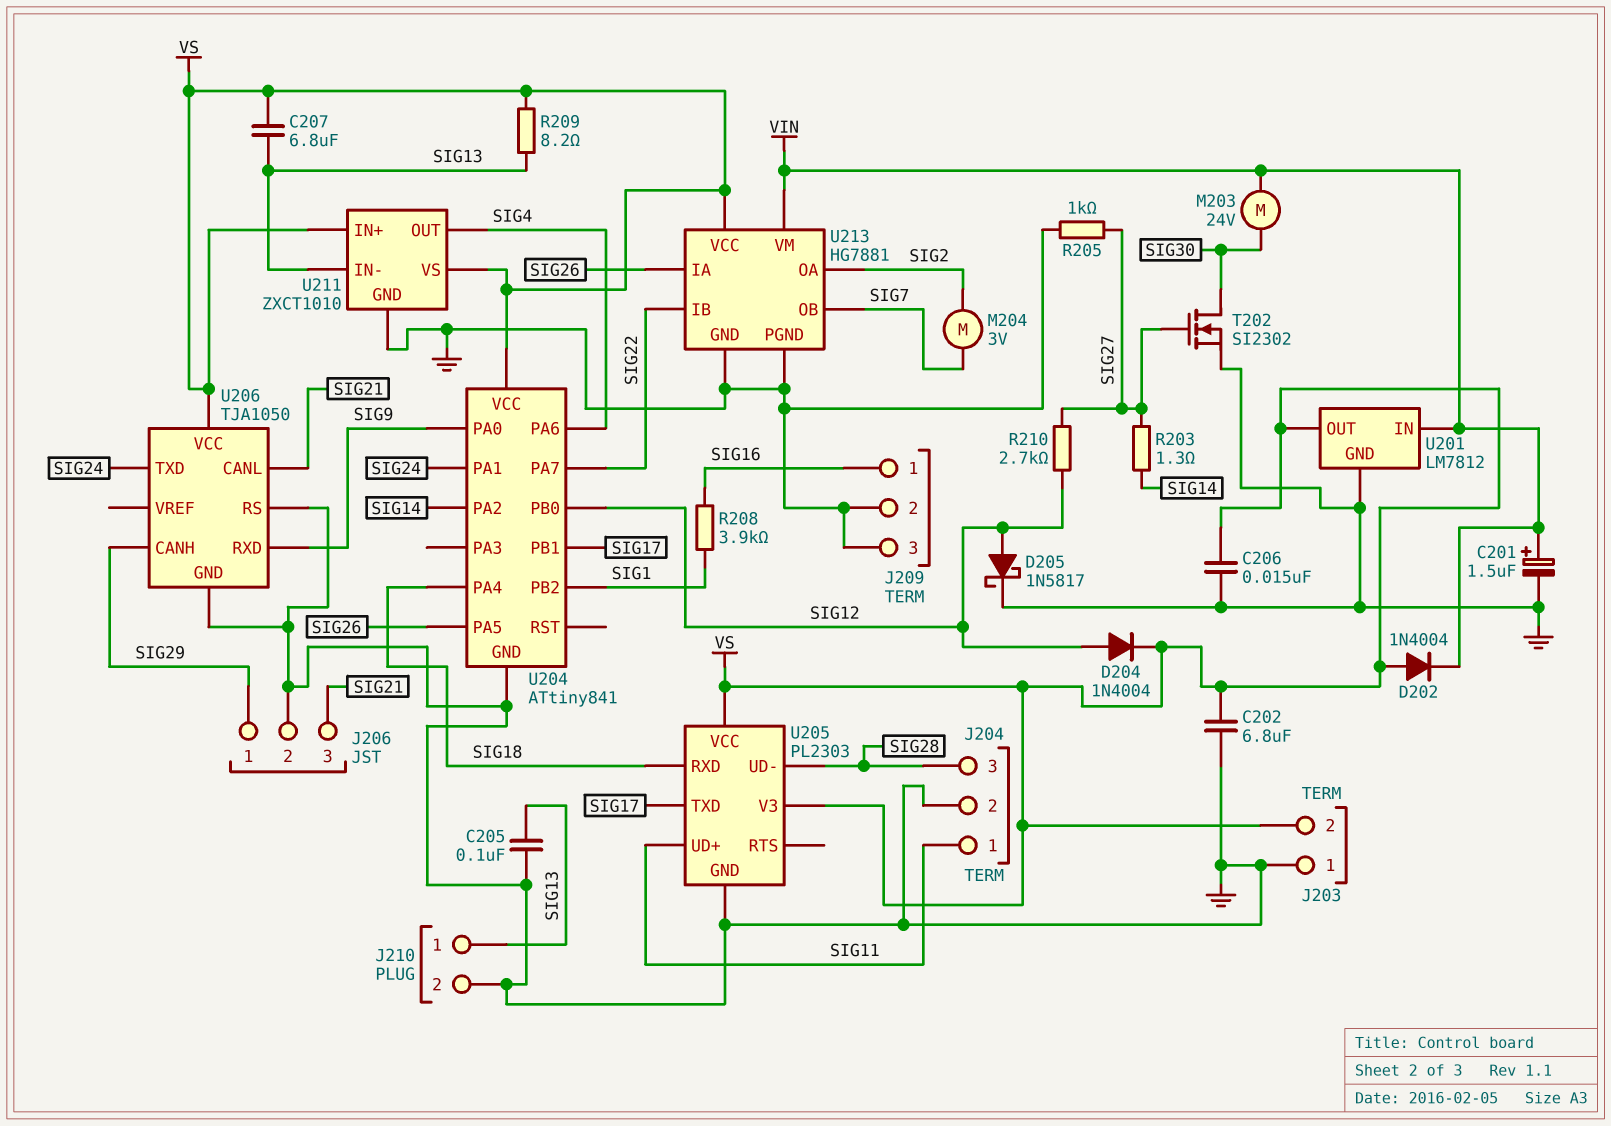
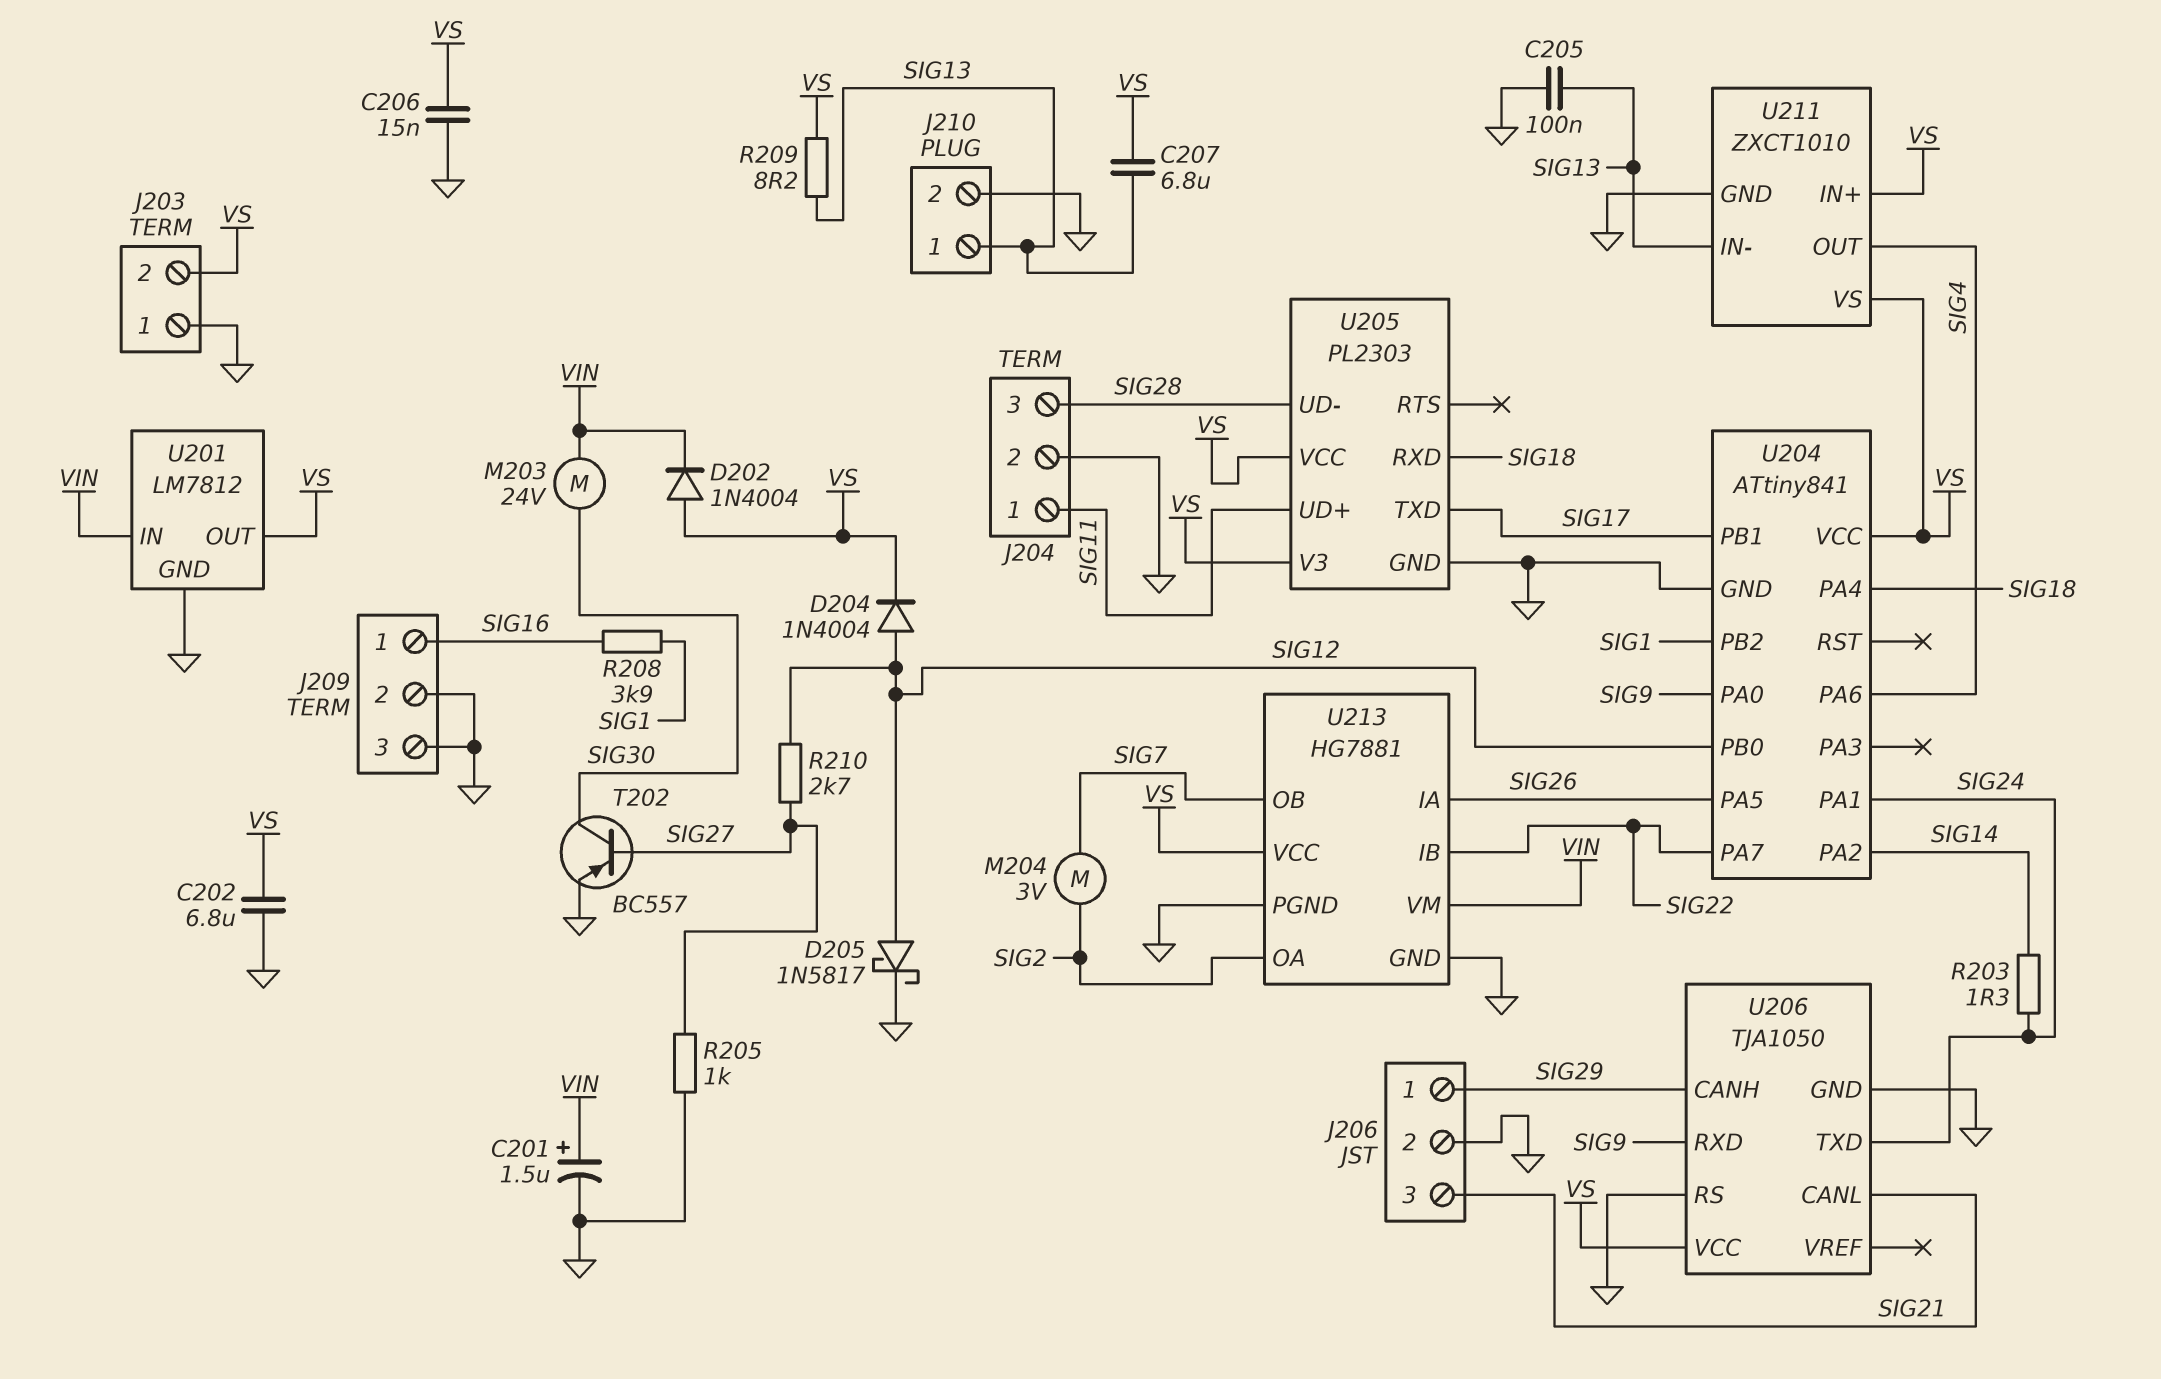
R203: 1.3 (SIG14, SIG27) -> 1.3 (SIG14, SIG24)
T202: NMOS SI2302 (G SIG27, D SIG30, S GND) -> PNP BC557 (B SIG27, C SIG30, E GND)

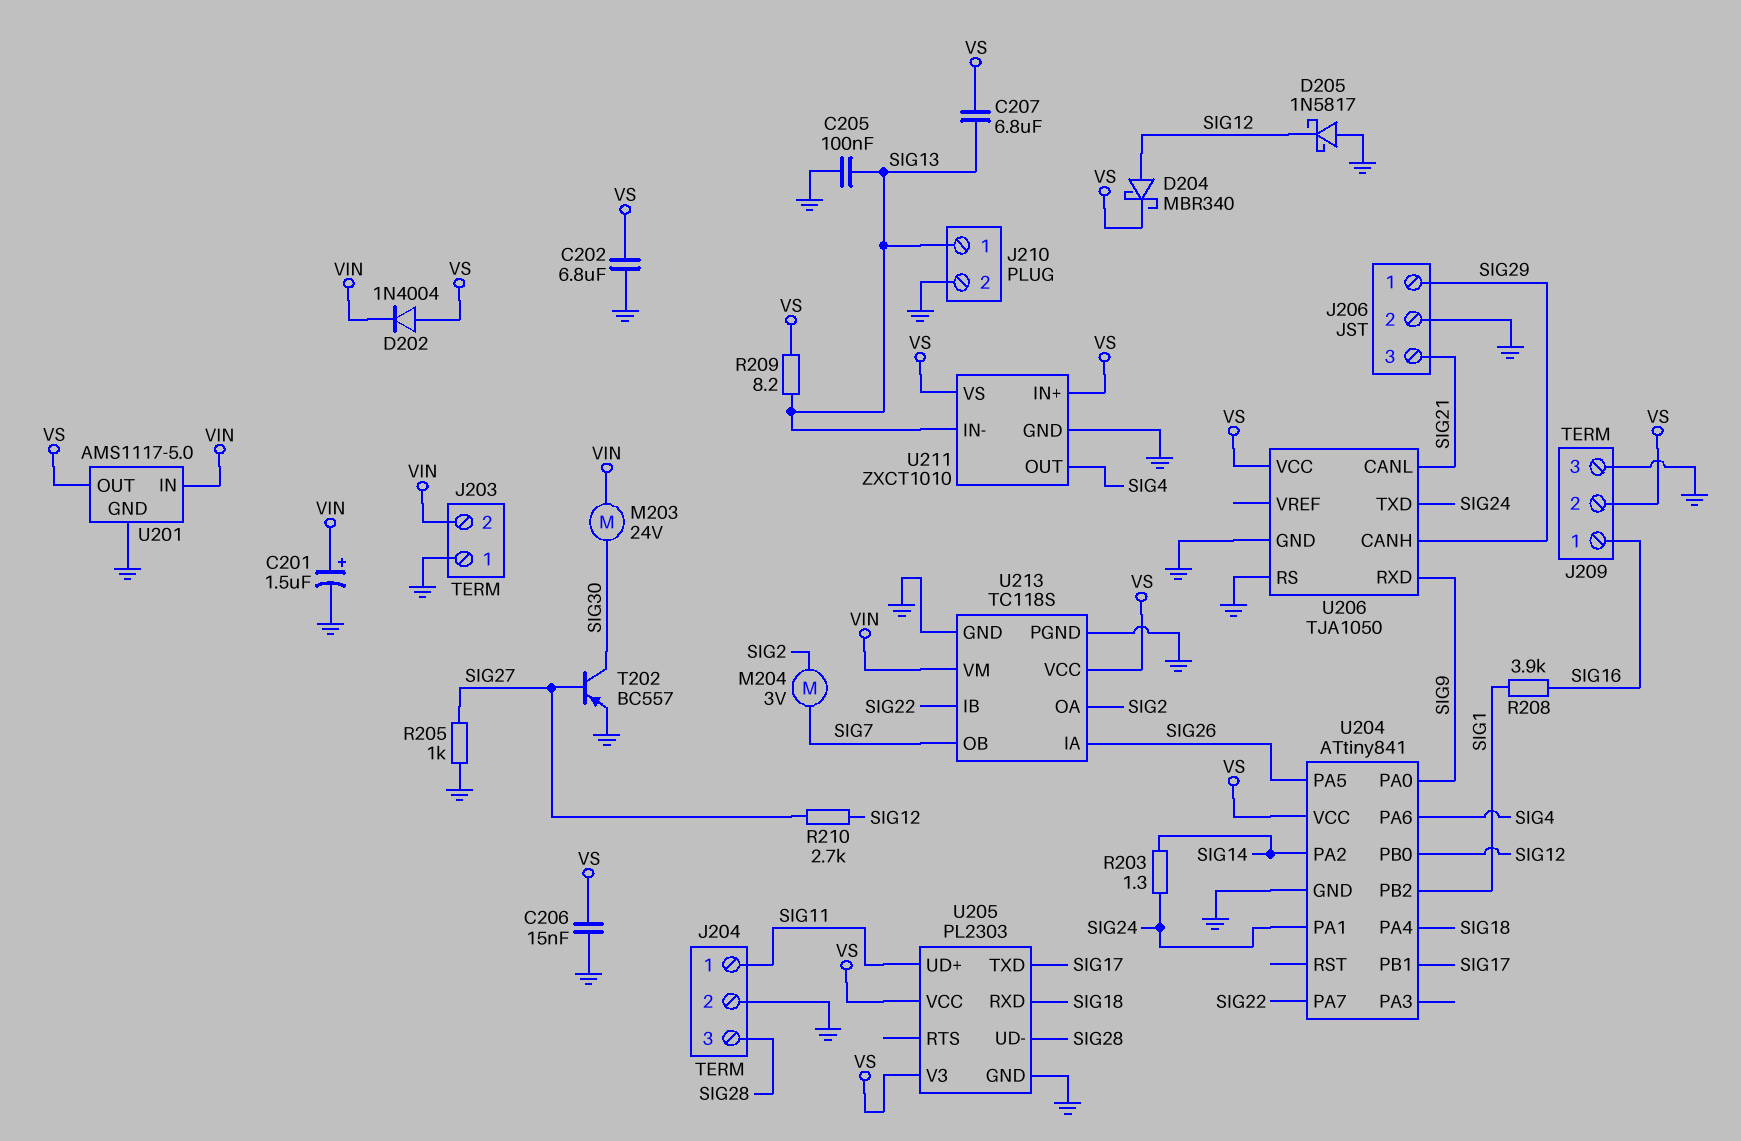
D204: diode 1N4004 (A SIG12, K VS) -> schottky MBR340 (A SIG12, K VS)
D205: schottky 1N5817 (A SIG12, K GND) -> schottky 1N5817 (A GND, K SIG12)
J203 pin 2: VS -> VIN
J209 pin 2: GND -> VS
U201: LM7812 -> AMS1117-5.0
U213: HG7881 -> TC118S

